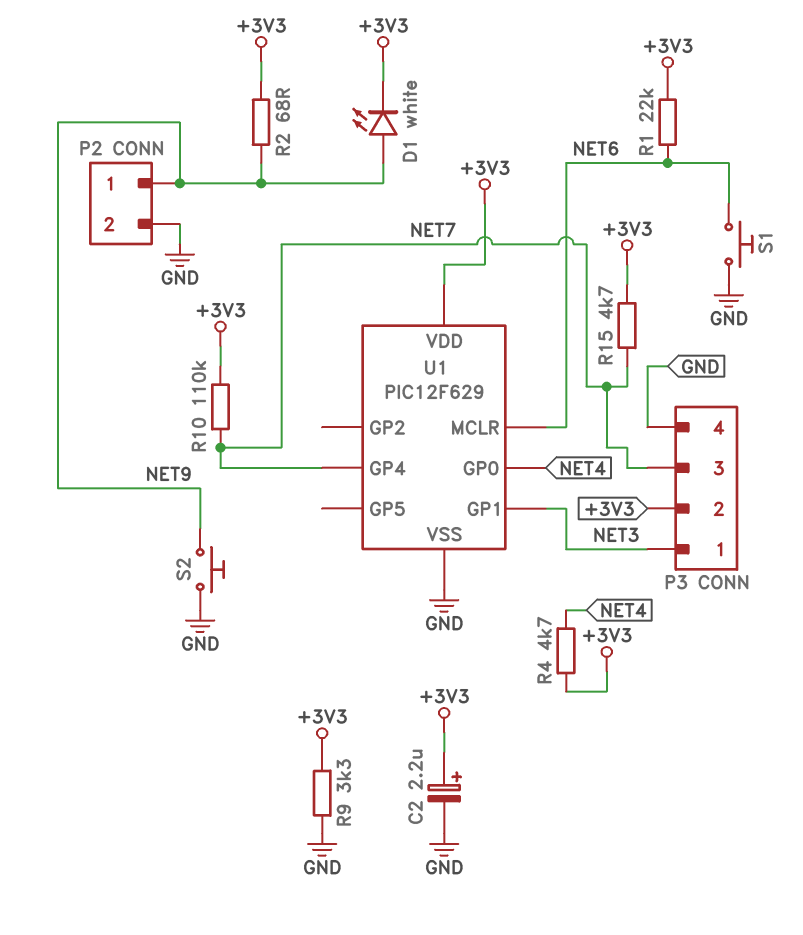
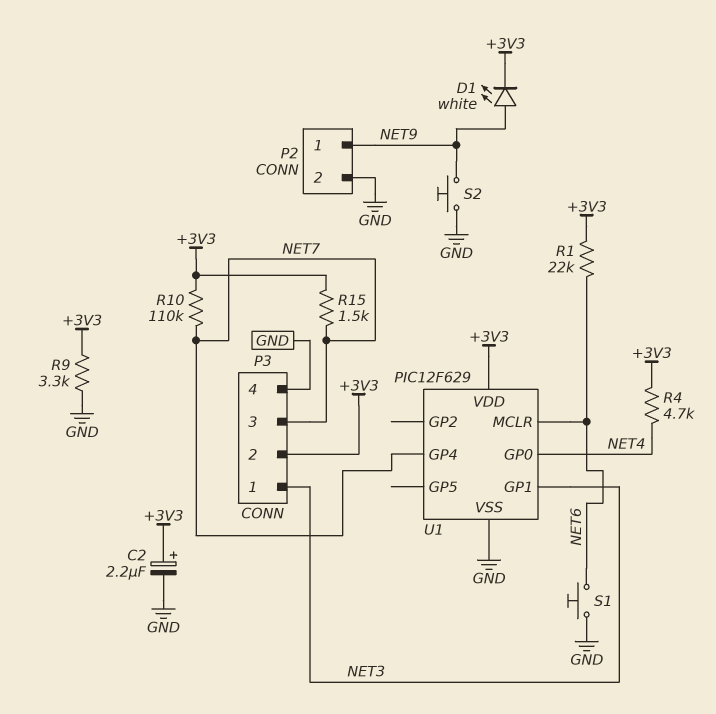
R2: 68 (+3V3, NET9) -> none
R15: 4.7k (+3V3, NET7) -> 1.5k (+3V3, NET7)

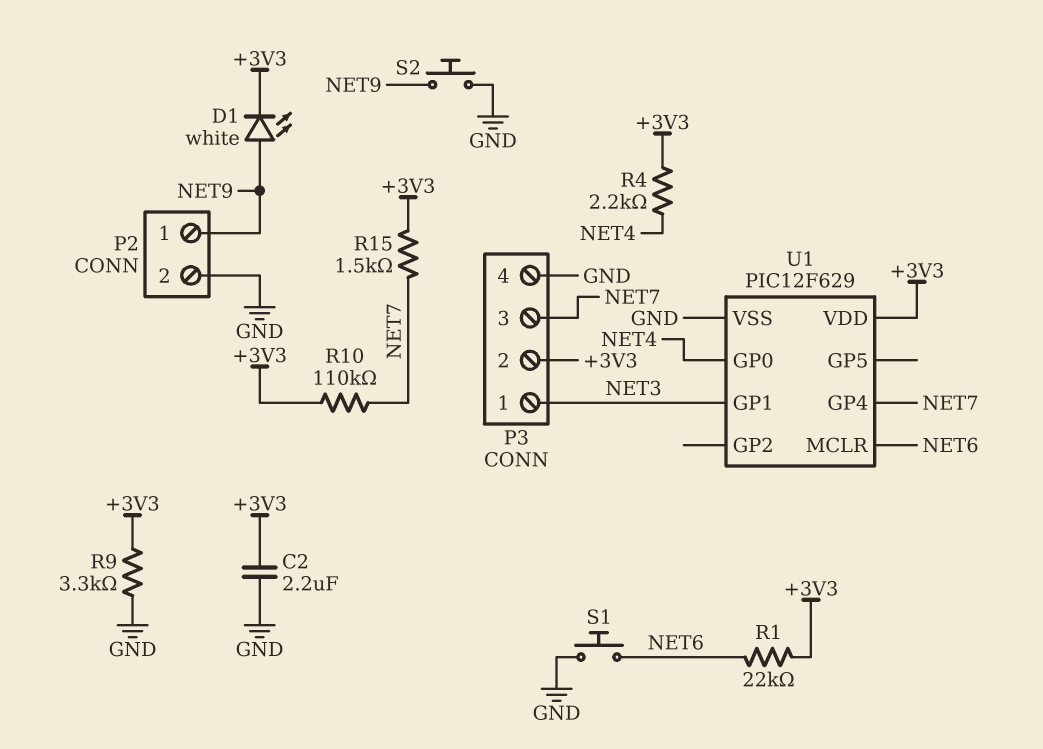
C2: 2.2uF (plus +3V3, minus GND) -> 2.2uF (+3V3, GND)
R4: 4.7k (+3V3, NET4) -> 2.2k (+3V3, NET4)

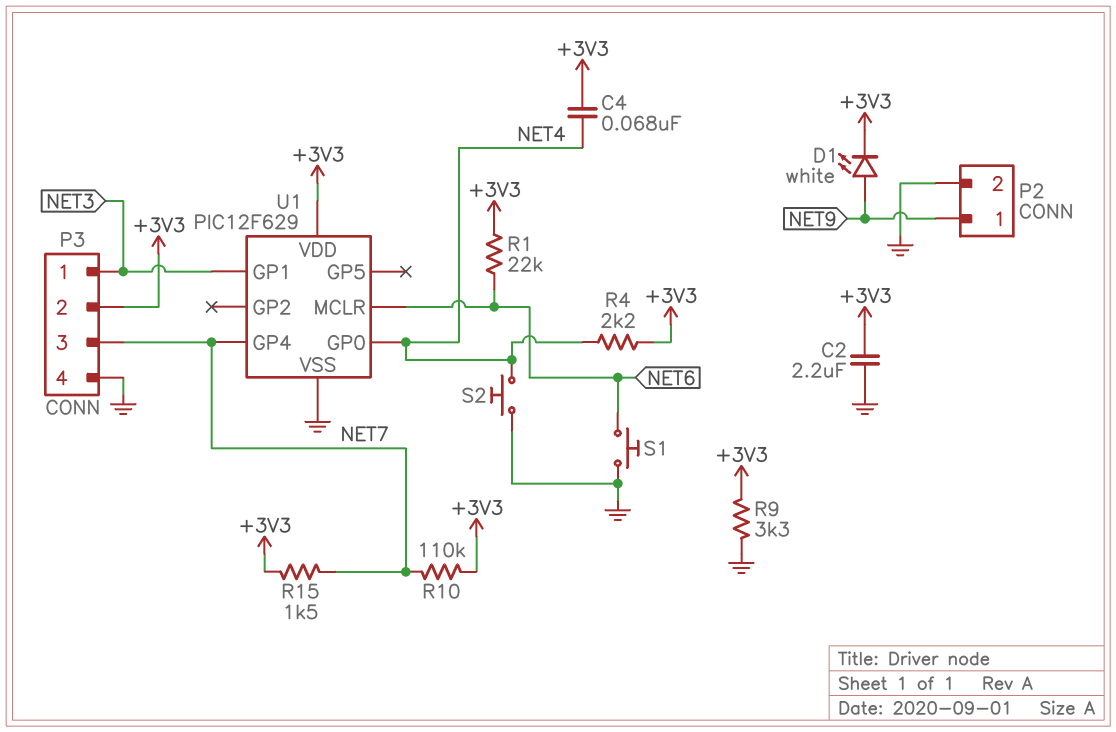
C4: none -> 68nF (+3V3, NET4)
S2: button (GND, NET9) -> button (GND, NET4)

